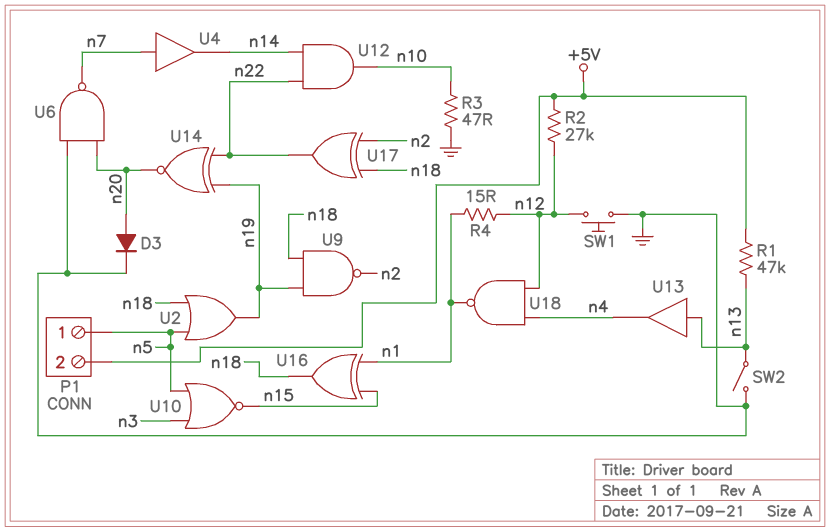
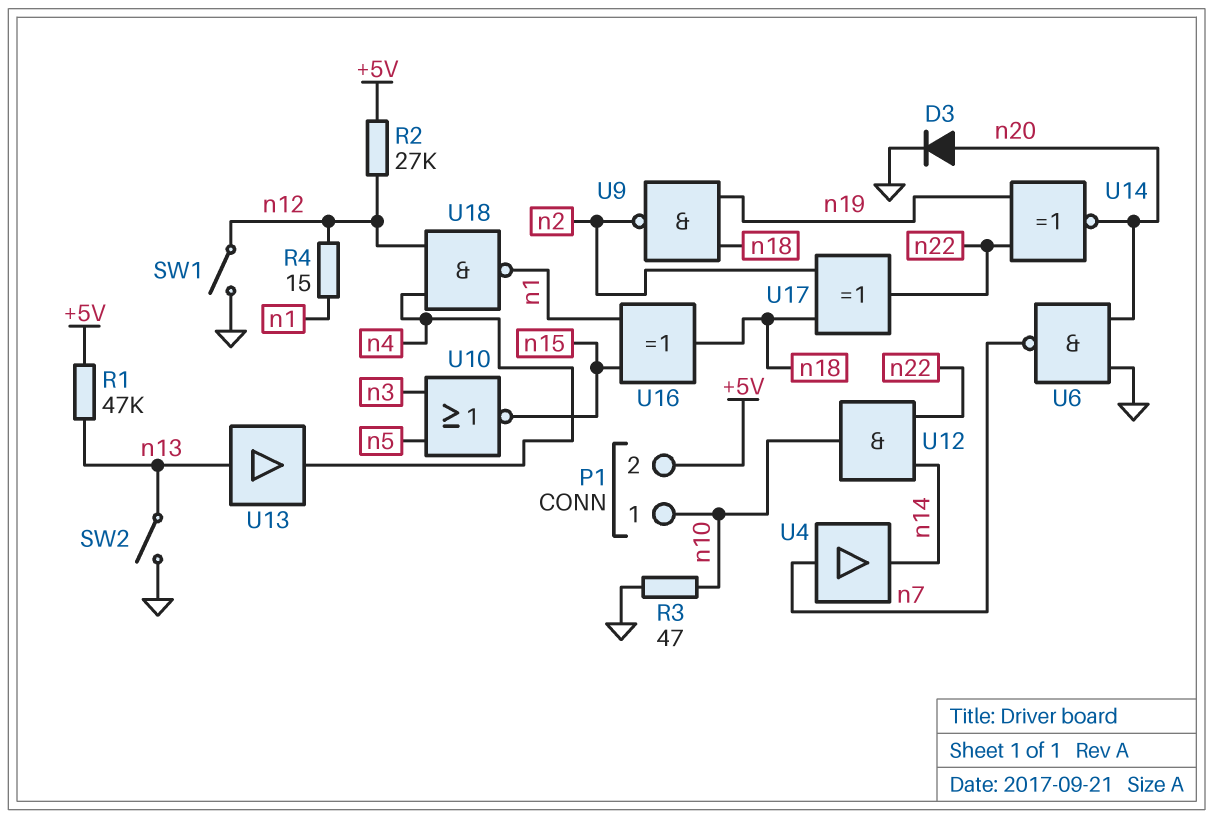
P1 pin 1: n5 -> n10
SW1: button (GND, n12) -> switch (GND, n12)
U2: OR (in n5, in n18, out n19) -> none

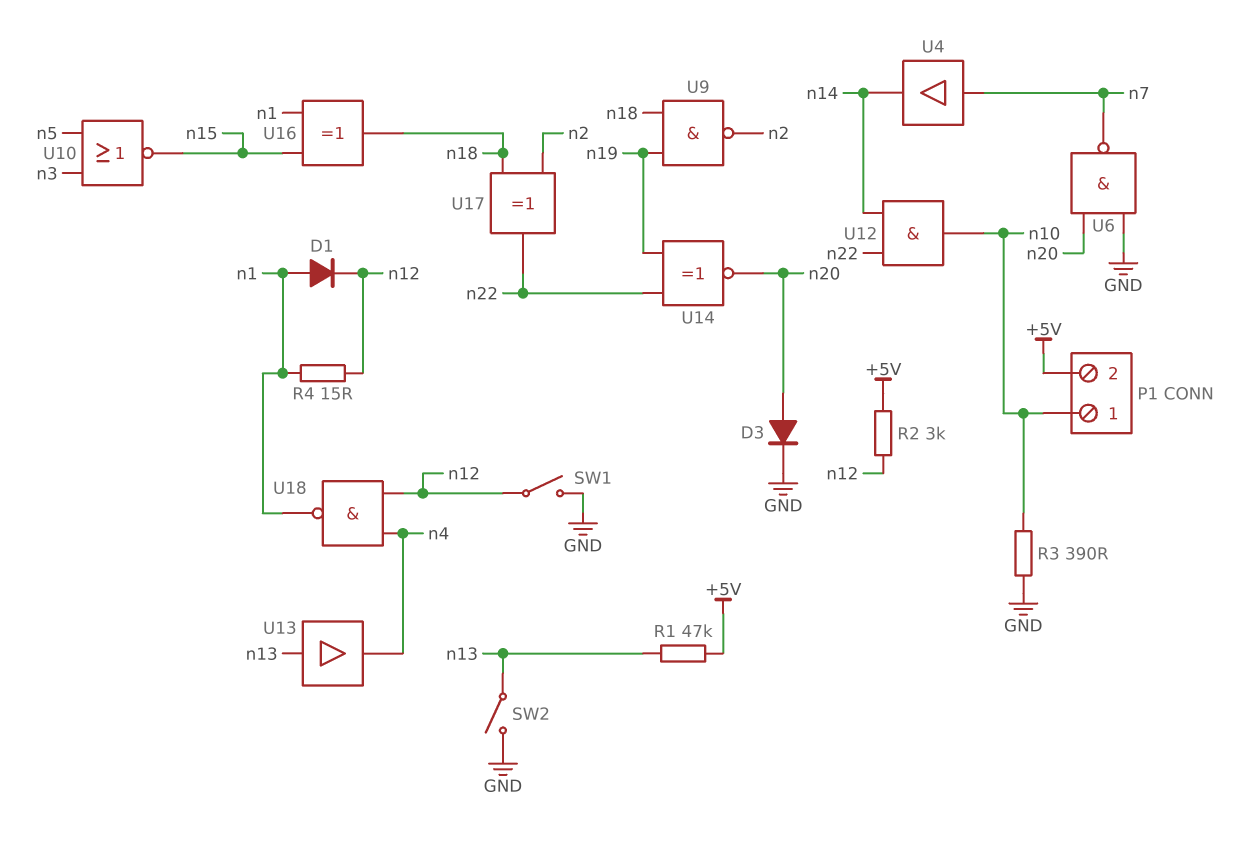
D1: none -> diode (A n1, K n12)
R2: 27k (+5V, n12) -> 3k (+5V, n12)
R3: 47 (GND, n10) -> 390 (GND, n10)

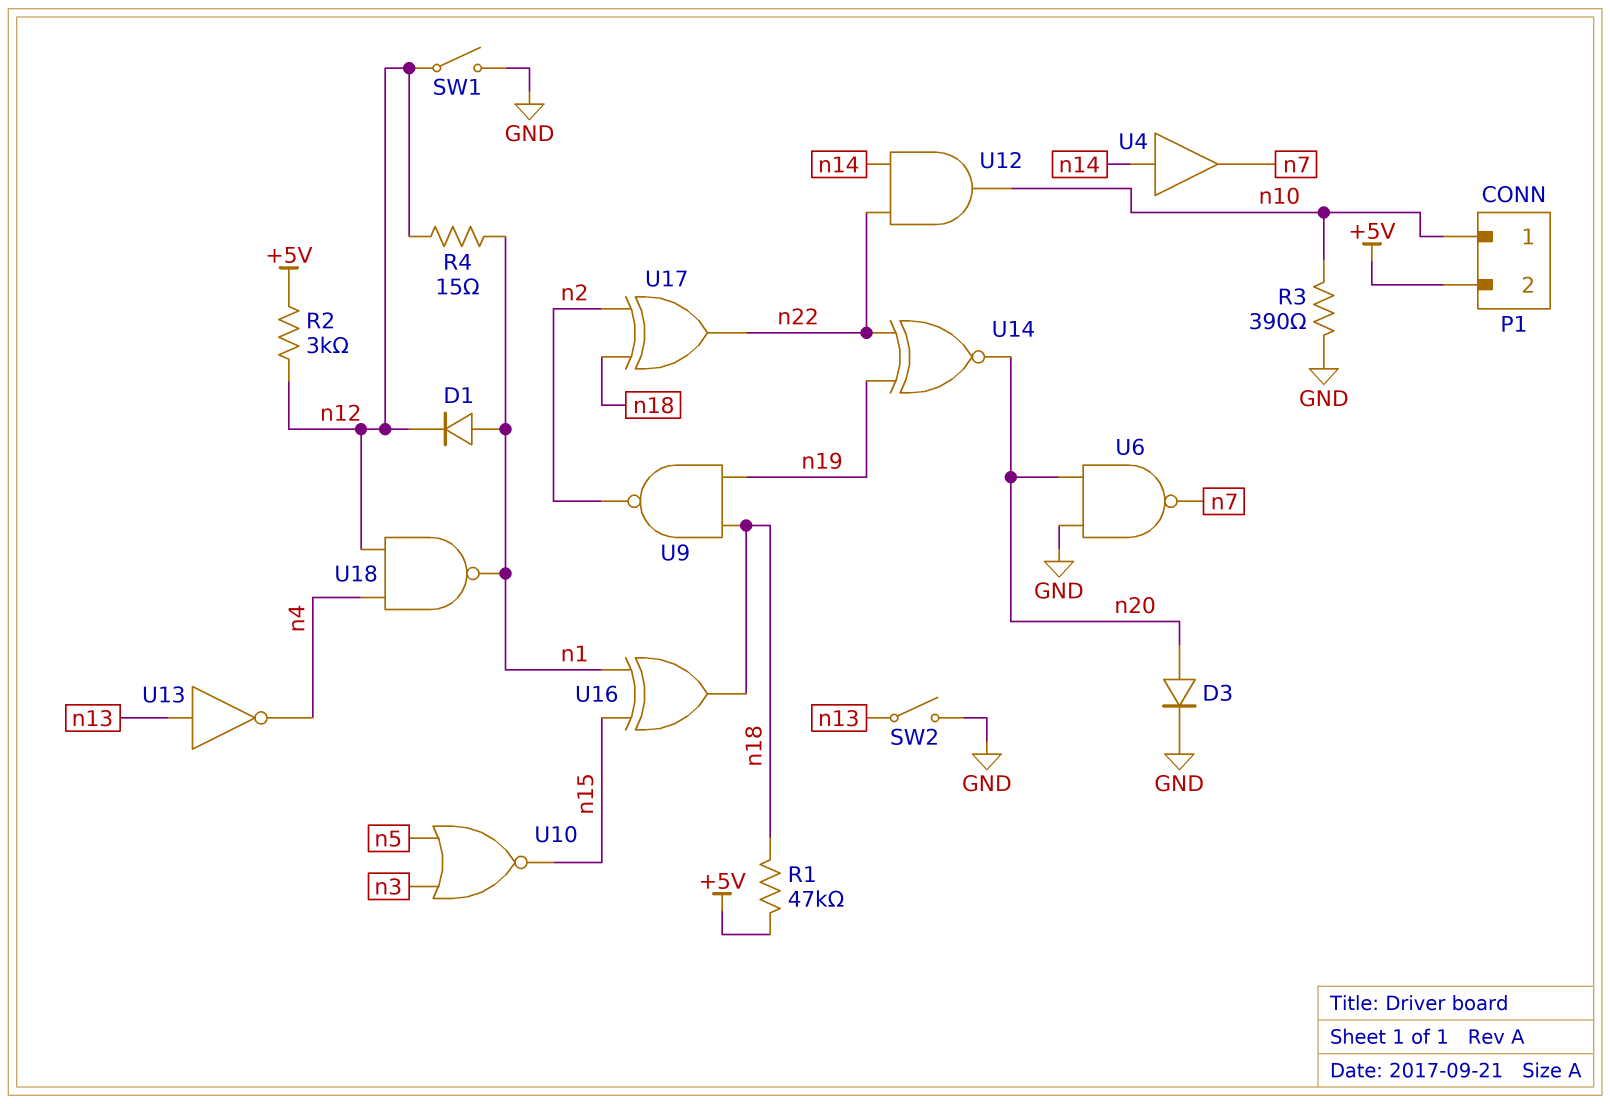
R1: 47k (+5V, n13) -> 47k (+5V, n18)
U4: buffer (in n7, out n14) -> buffer (in n14, out n7)
U13: buffer (in n13, out n4) -> NOT (in n13, out n4)

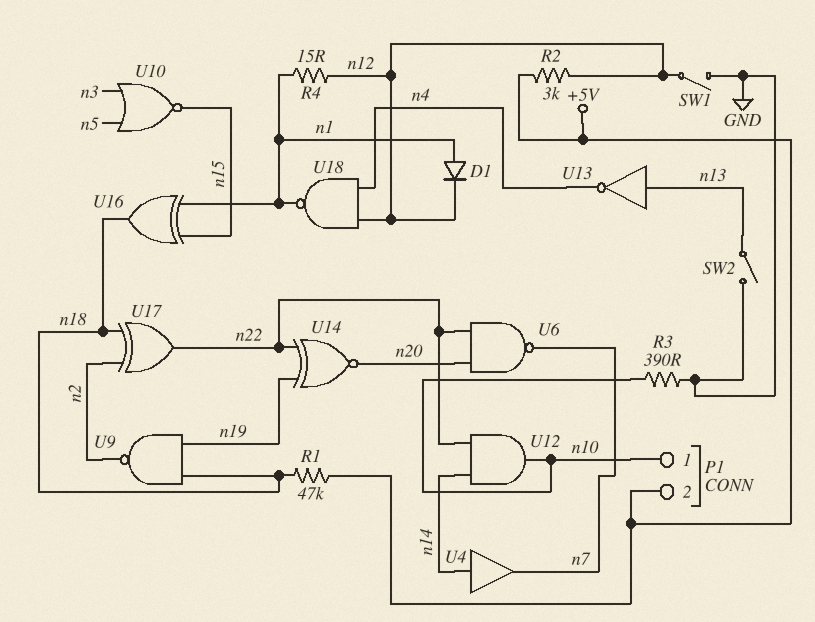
D3: diode (A n20, K GND) -> none
U6: NAND (in GND, in n20, out n7) -> NAND (in n20, in n22, out n7)

